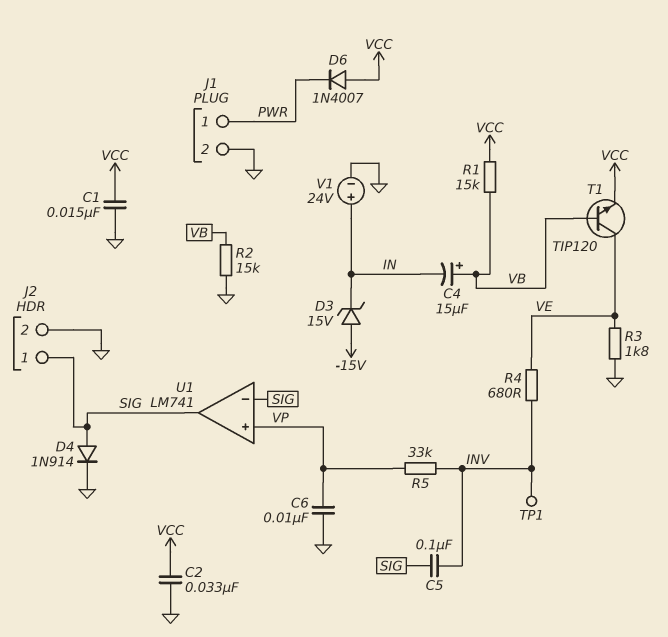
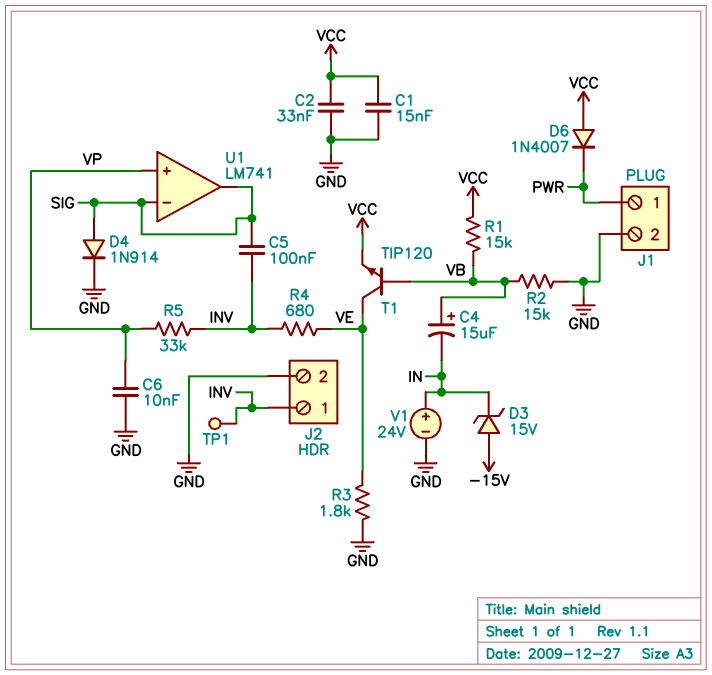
J2 pin 1: SIG -> INV

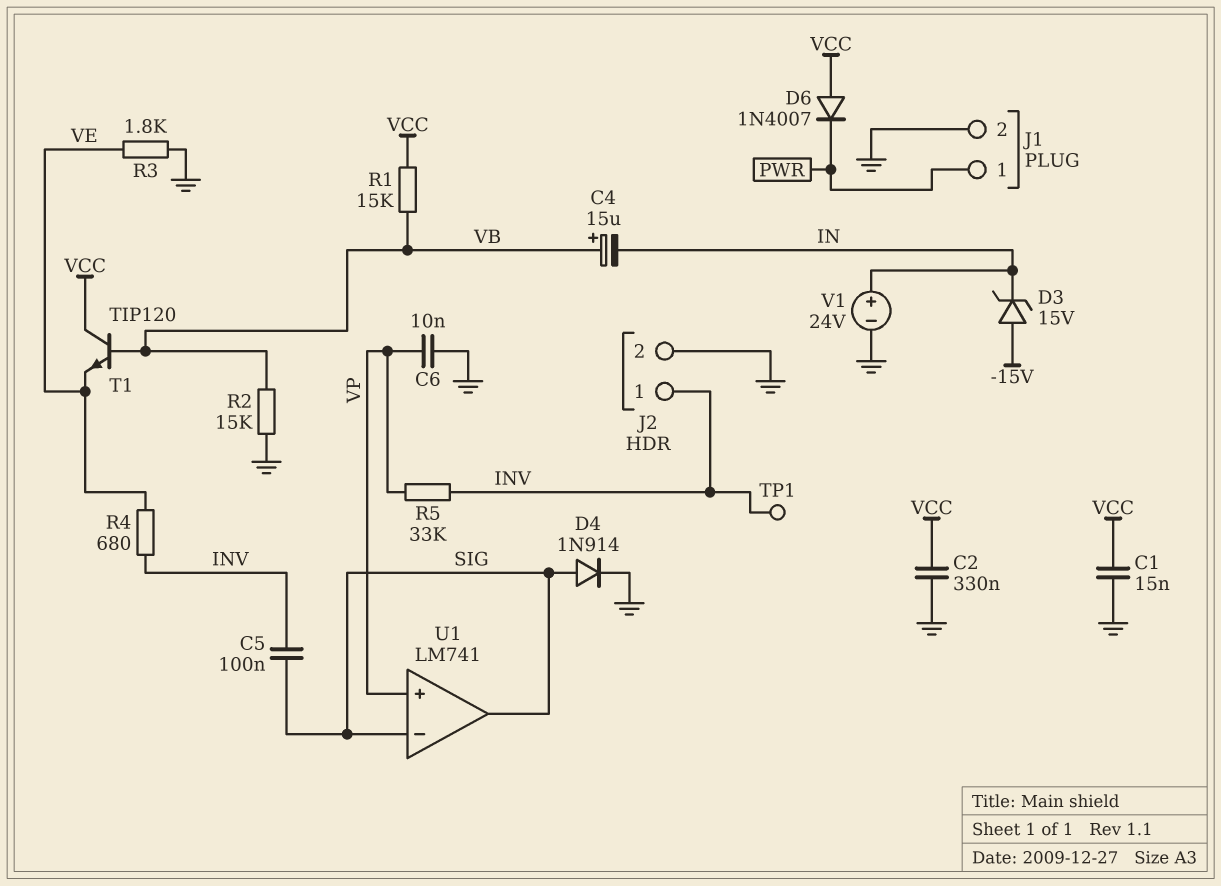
C2: 33nF (GND, VCC) -> 330nF (GND, VCC)
T1: NPN TIP120 (B VB, C VE, E VCC) -> NPN TIP120 (B VB, C VCC, E VE)

